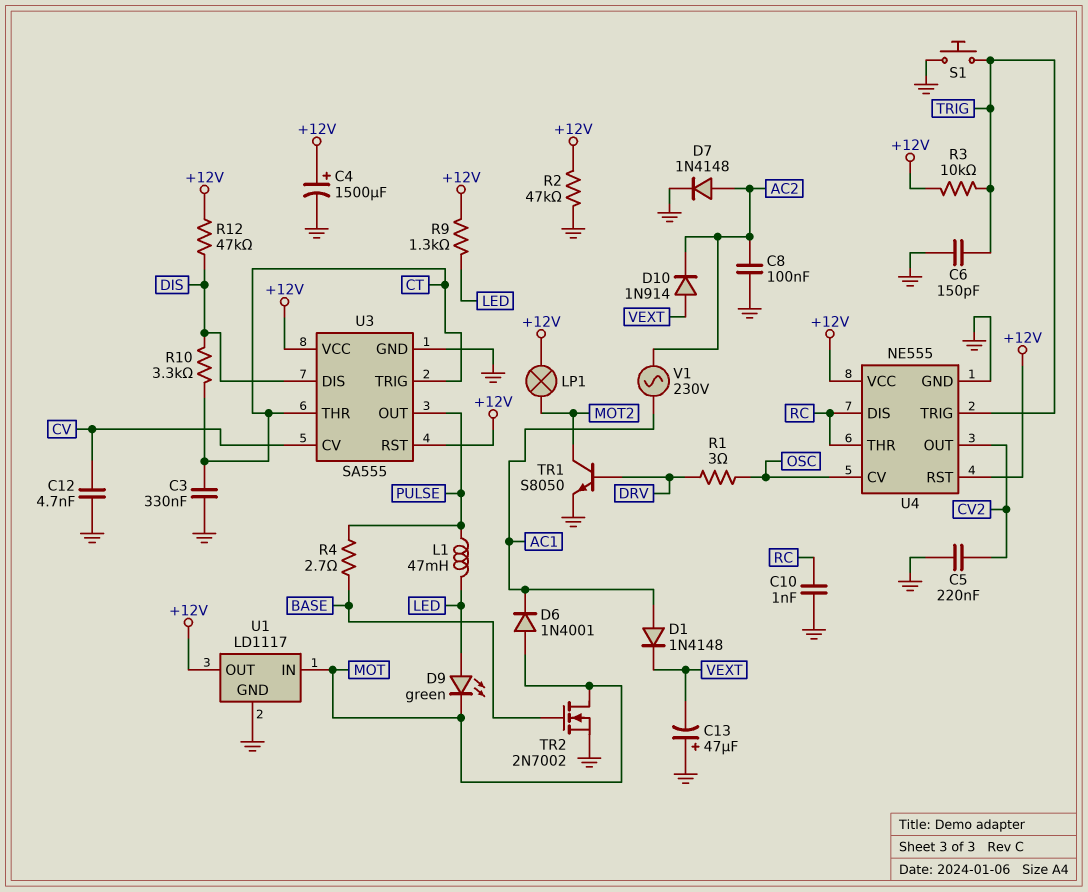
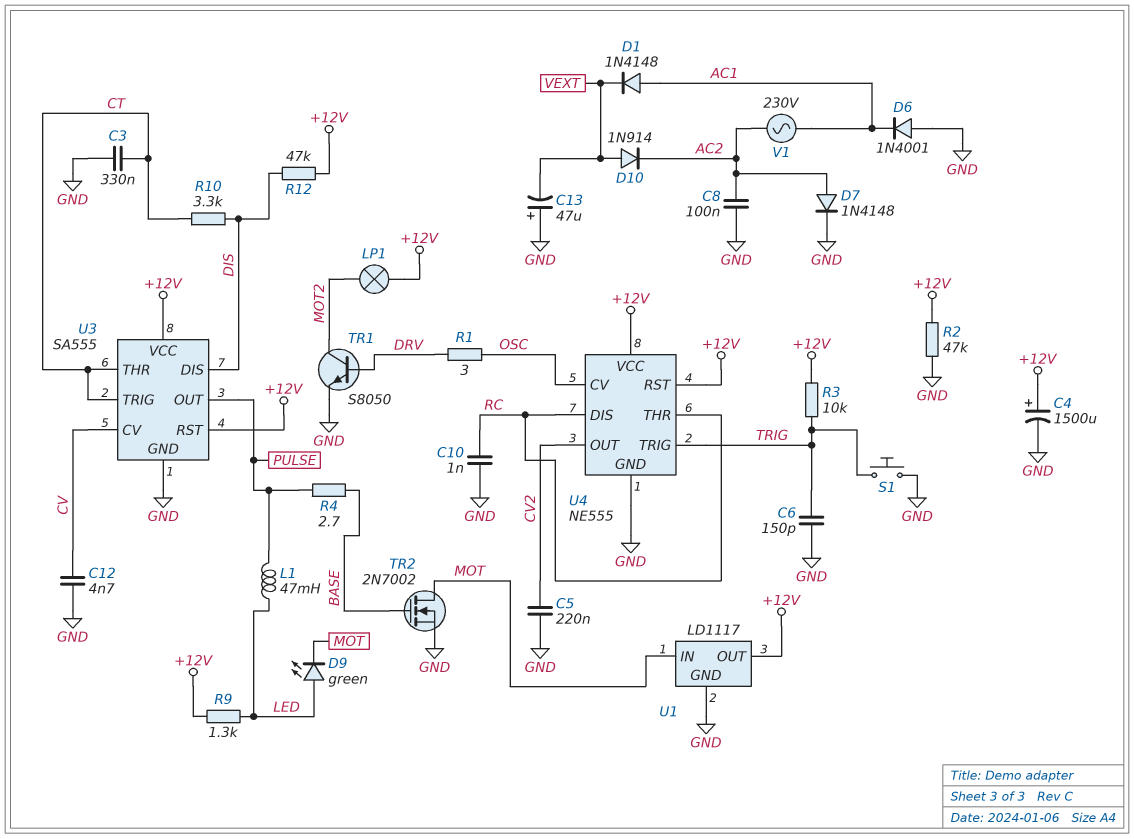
D6: diode 1N4001 (A MOT, K AC1) -> diode 1N4001 (A GND, K AC1)

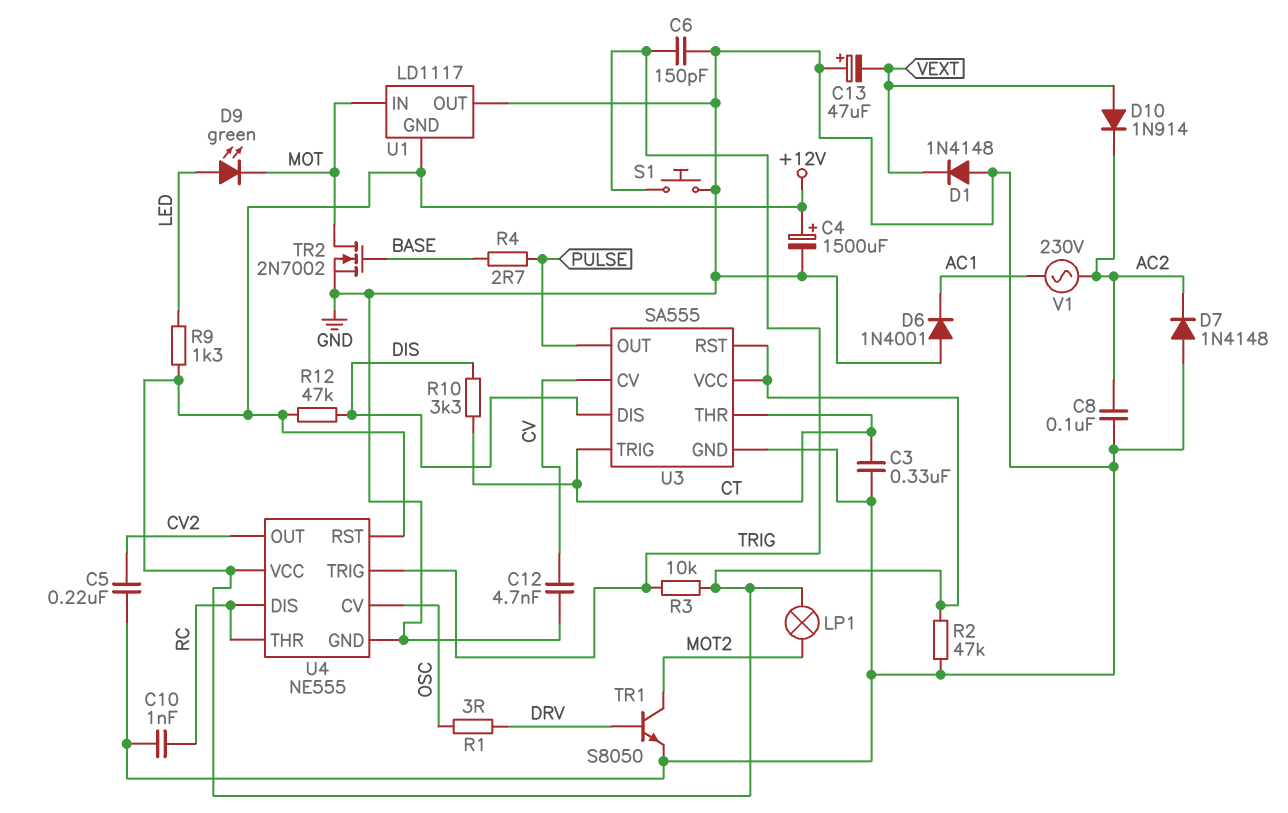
D1: diode 1N4148 (A AC1, K VEXT) -> diode 1N4148 (A GND, K VEXT)
D7: diode 1N4148 (A AC2, K GND) -> diode 1N4148 (A GND, K AC2)
L1: 47mH (LED, PULSE) -> none
U1 pin GND: GND -> +12V
U1 pin OUT: +12V -> GND

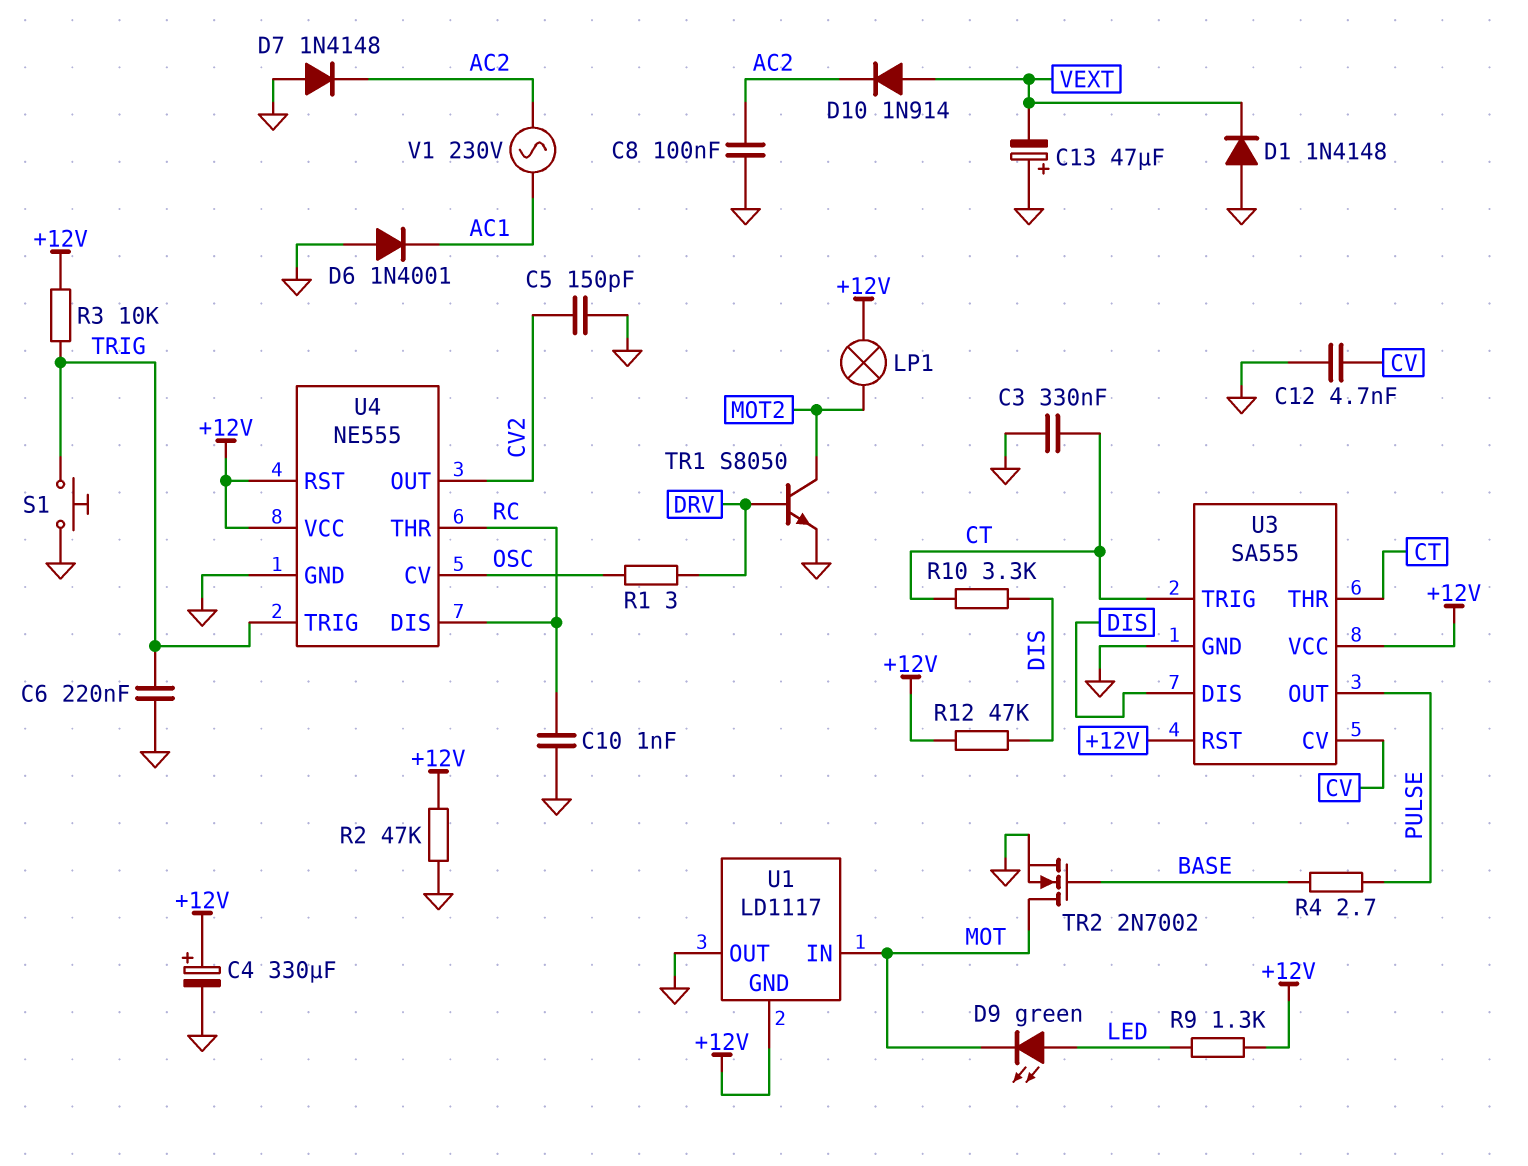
C4: 1500uF (plus +12V, minus GND) -> 330uF (plus +12V, minus GND)
C5: 220nF (CV2, GND) -> 150pF (CV2, GND)
C6: 150pF (GND, TRIG) -> 220nF (GND, TRIG)

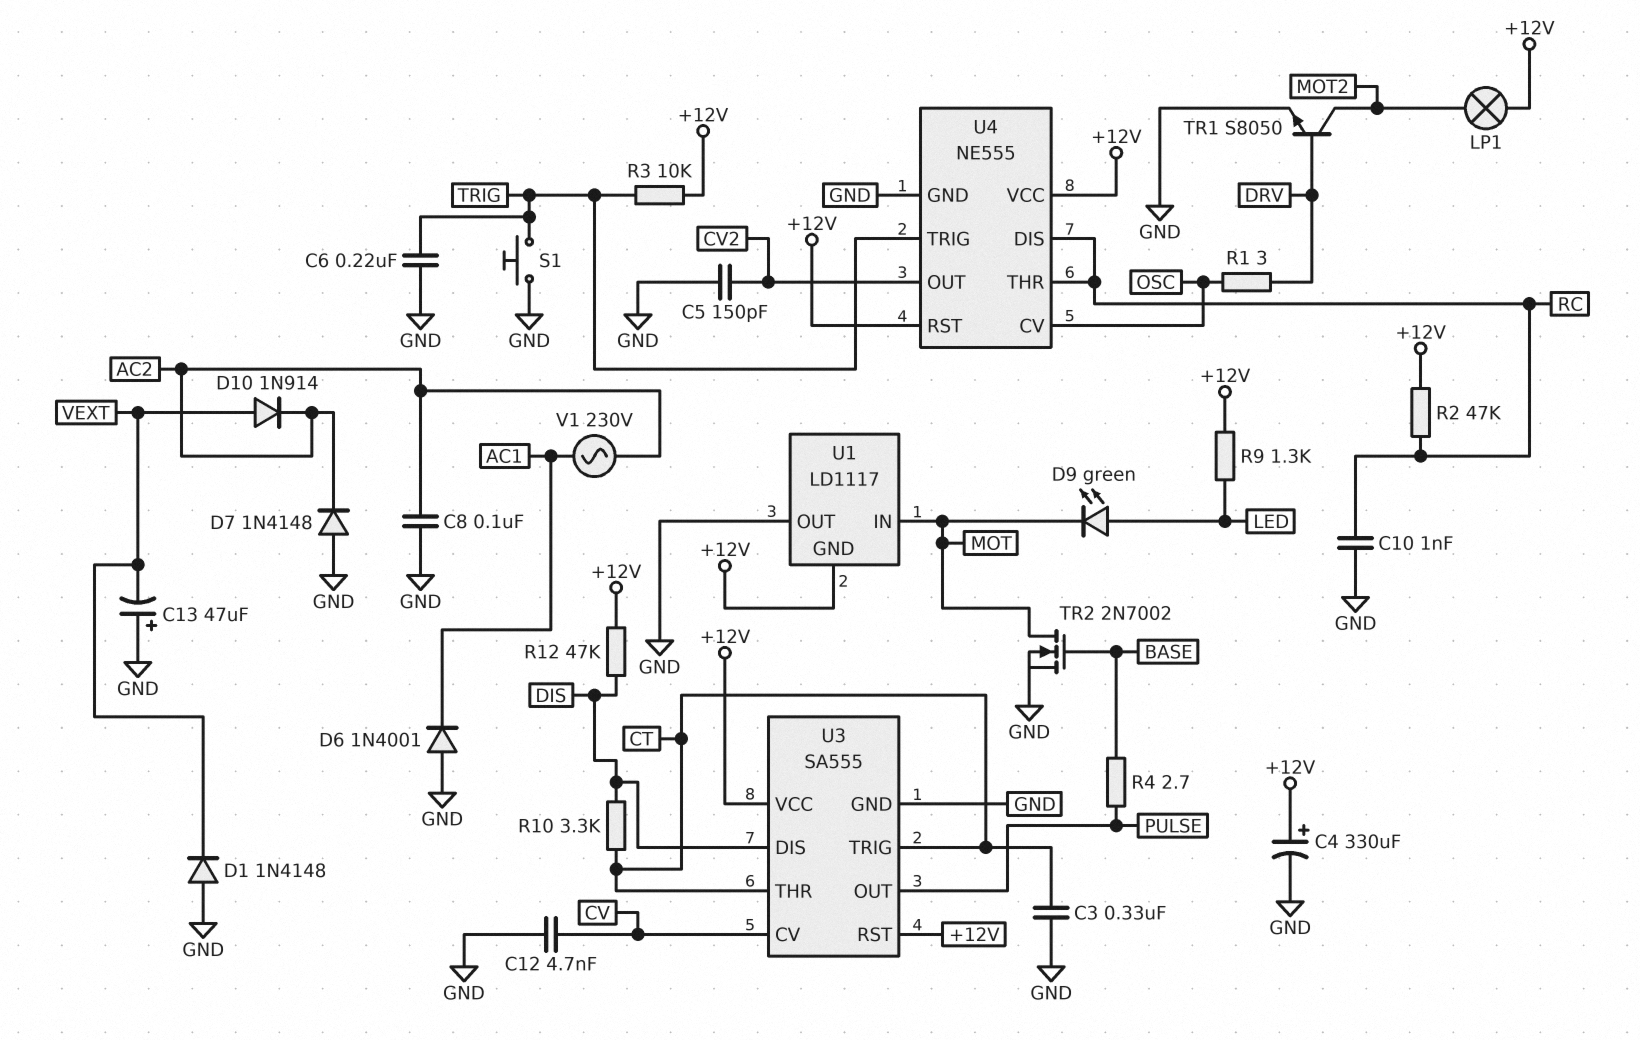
R2: 47k (+12V, GND) -> 47k (+12V, RC)

